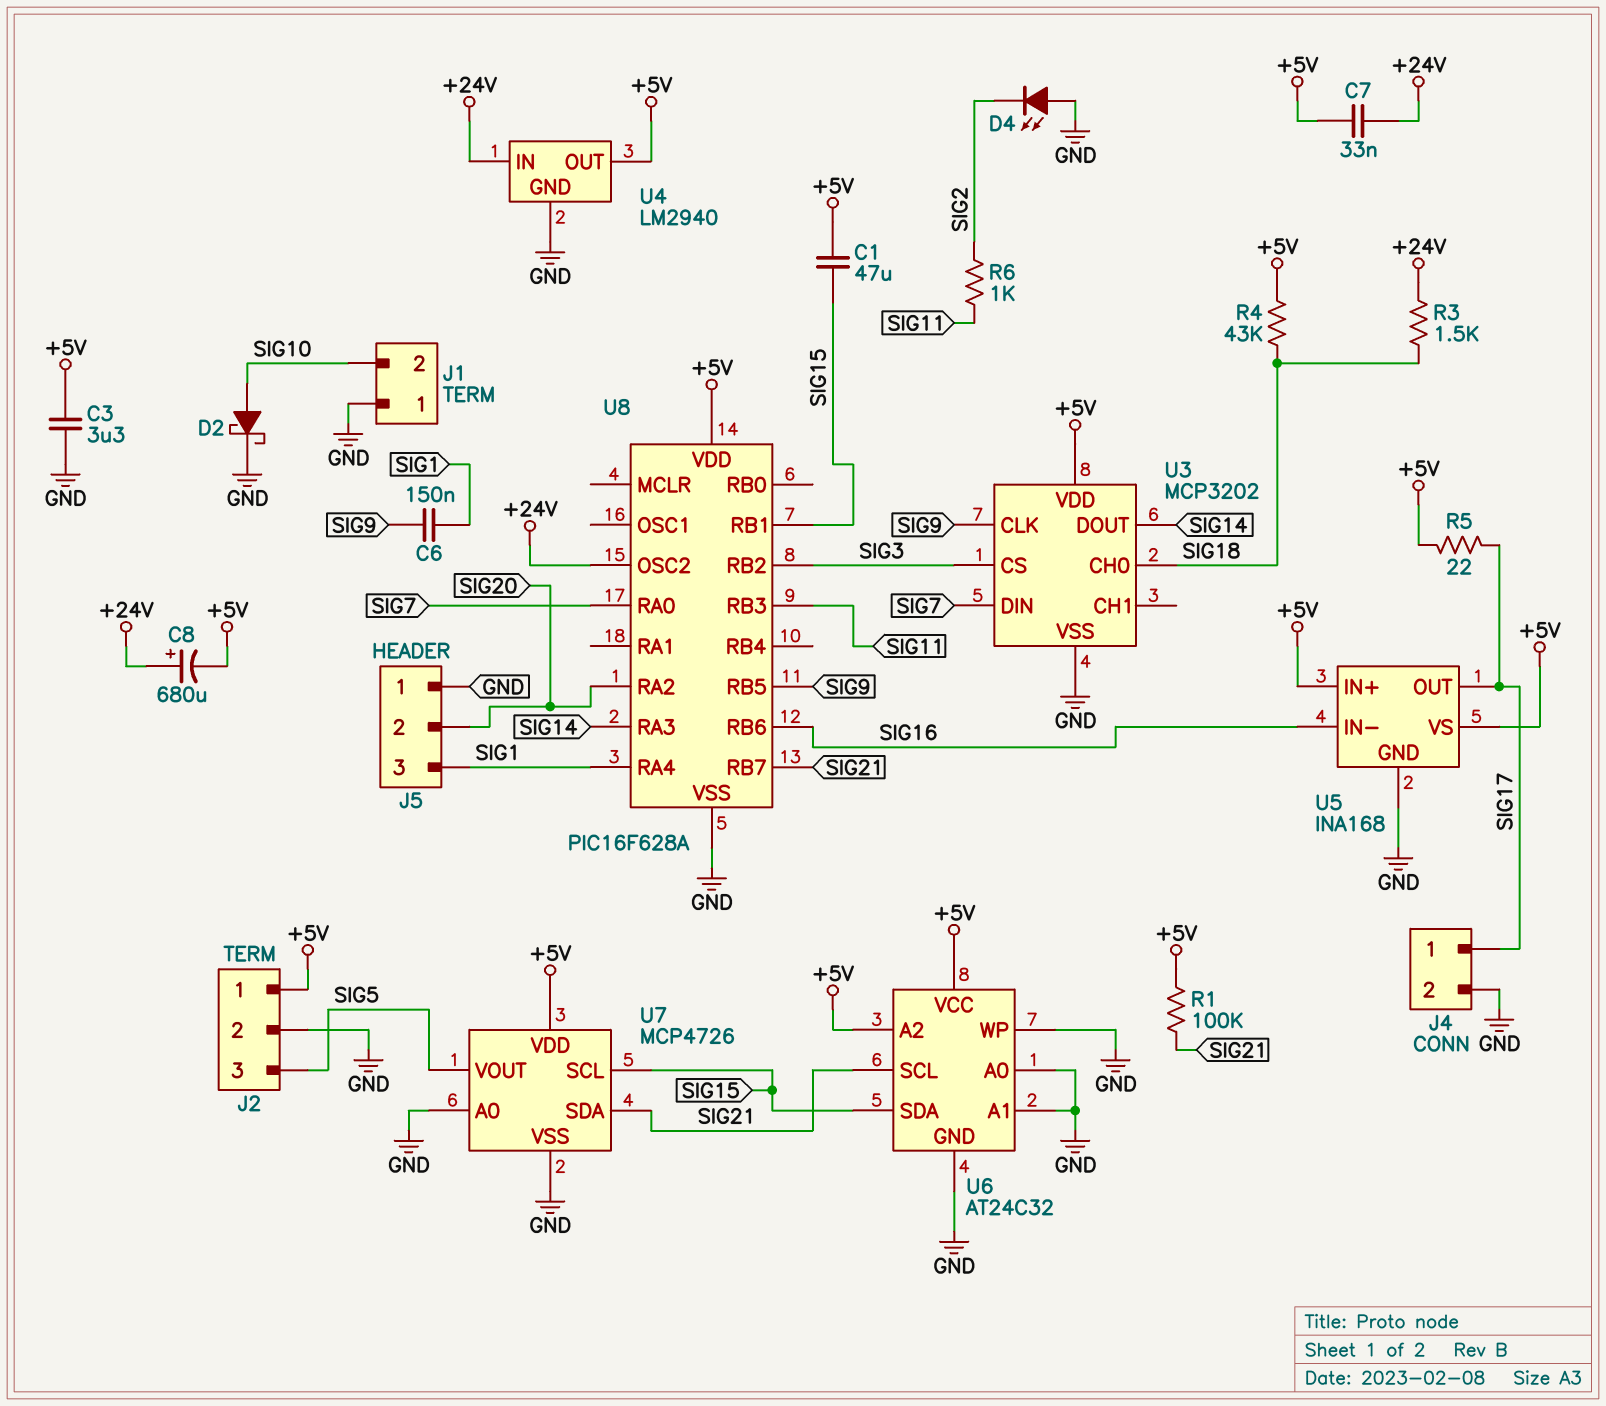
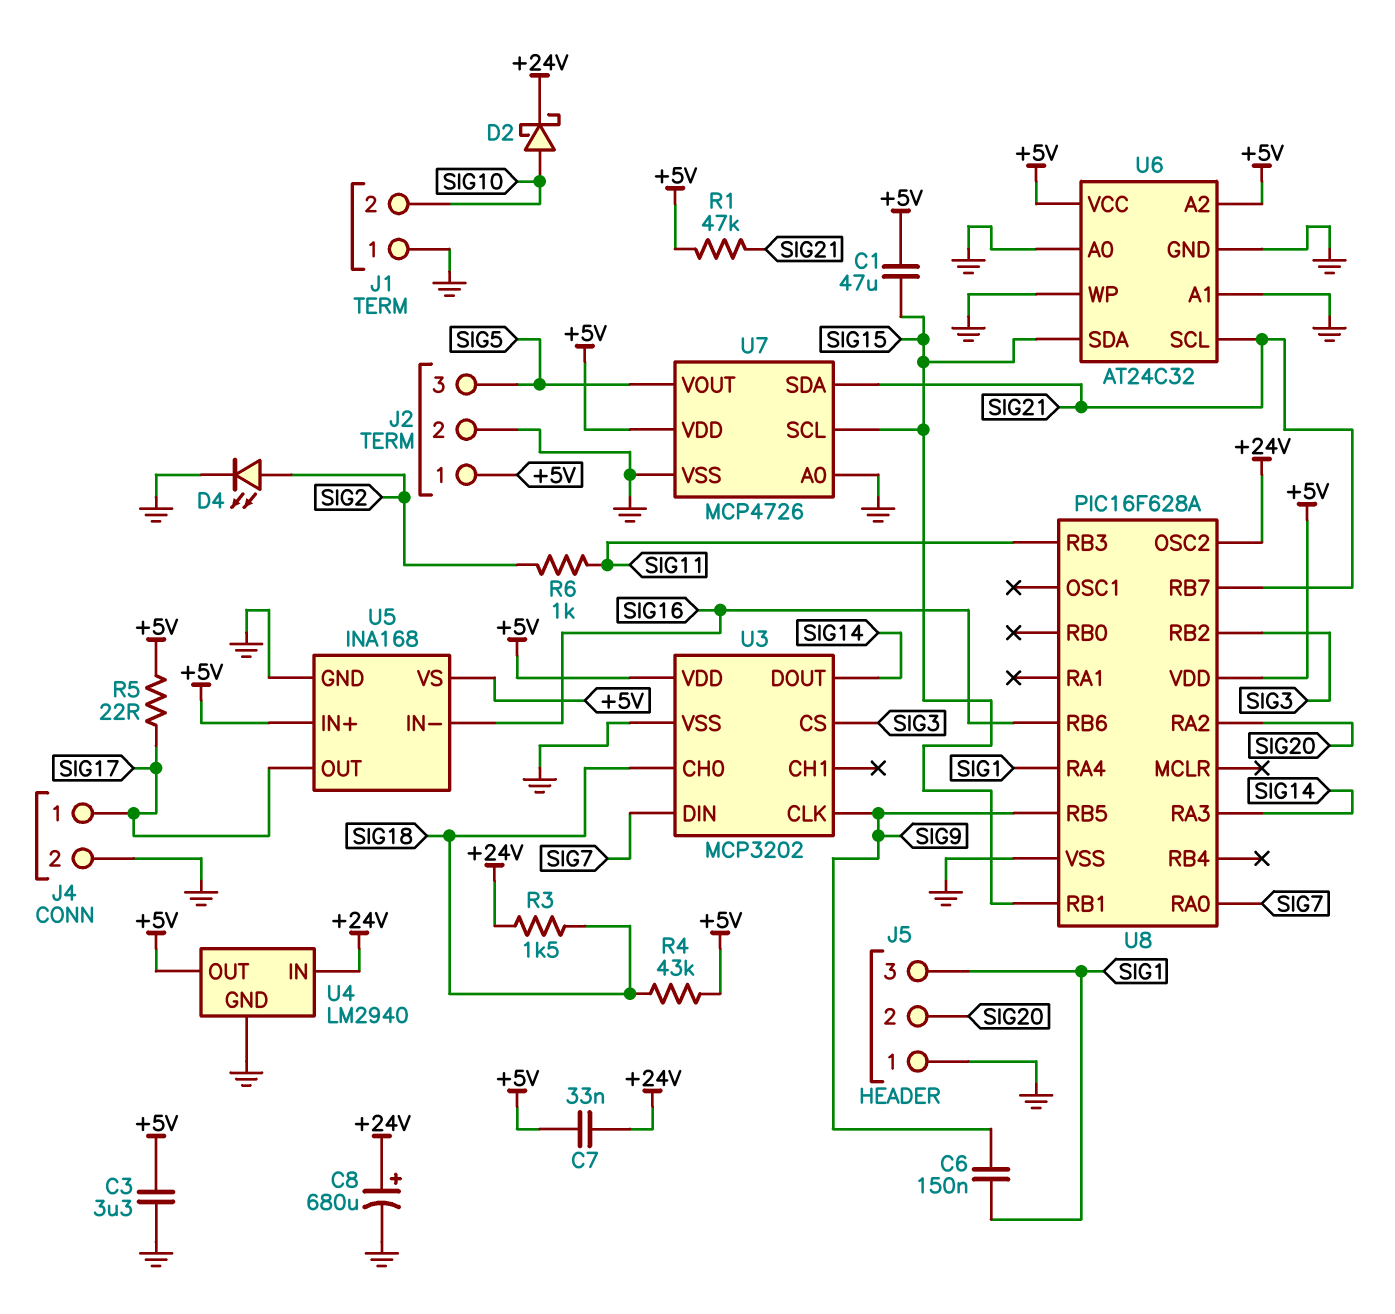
C8: 680uF (plus +24V, minus +5V) -> 680uF (plus +24V, minus GND)
D2: schottky (A SIG10, K GND) -> schottky (A SIG10, K +24V)
D4: LED (A GND, K SIG2) -> LED (A SIG2, K GND)
R1: 100k (+5V, SIG21) -> 47k (+5V, SIG21)

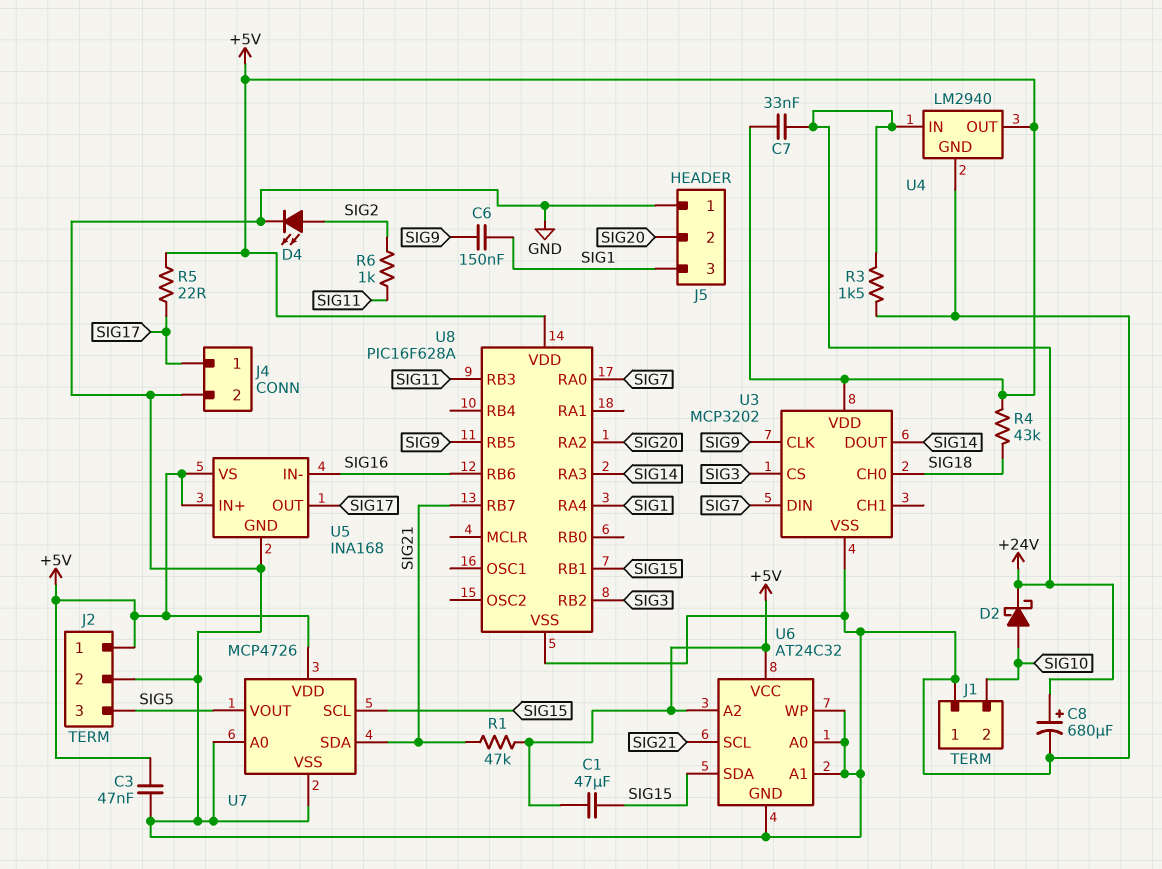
C3: 3.3uF (+5V, GND) -> 47nF (+5V, GND)
R3: 1.5k (+24V, SIG18) -> 1.5k (+24V, GND)
U8 pin OSC2: +24V -> none

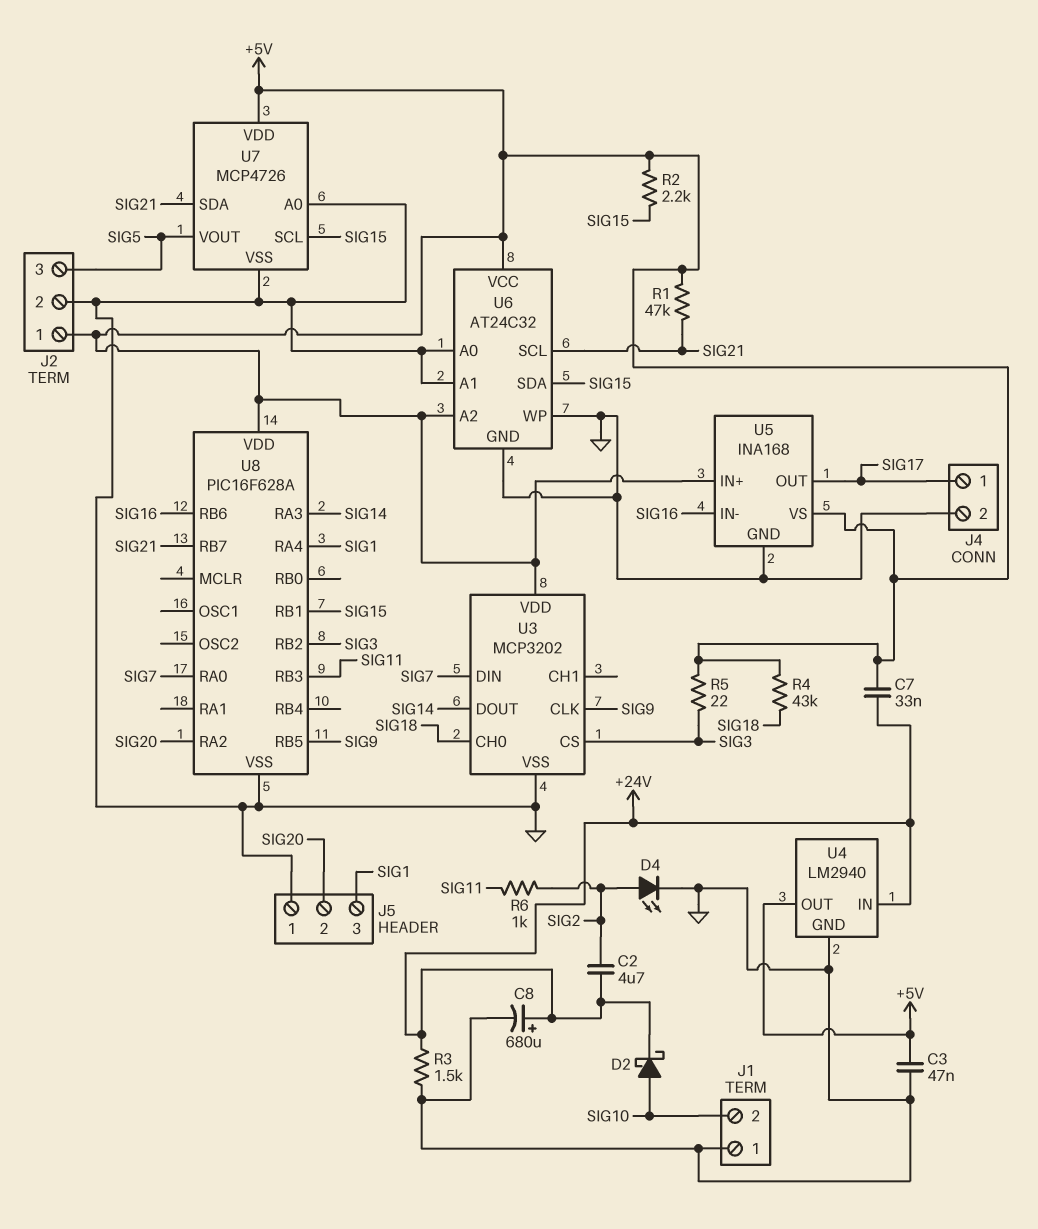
C1: 47uF (+5V, SIG15) -> none
C2: none -> 4.7uF (+24V, SIG2)
C6: 150nF (SIG1, SIG9) -> none
R2: none -> 2.2k (+5V, SIG15)
R5: 22 (+5V, SIG17) -> 22 (+5V, SIG3)

